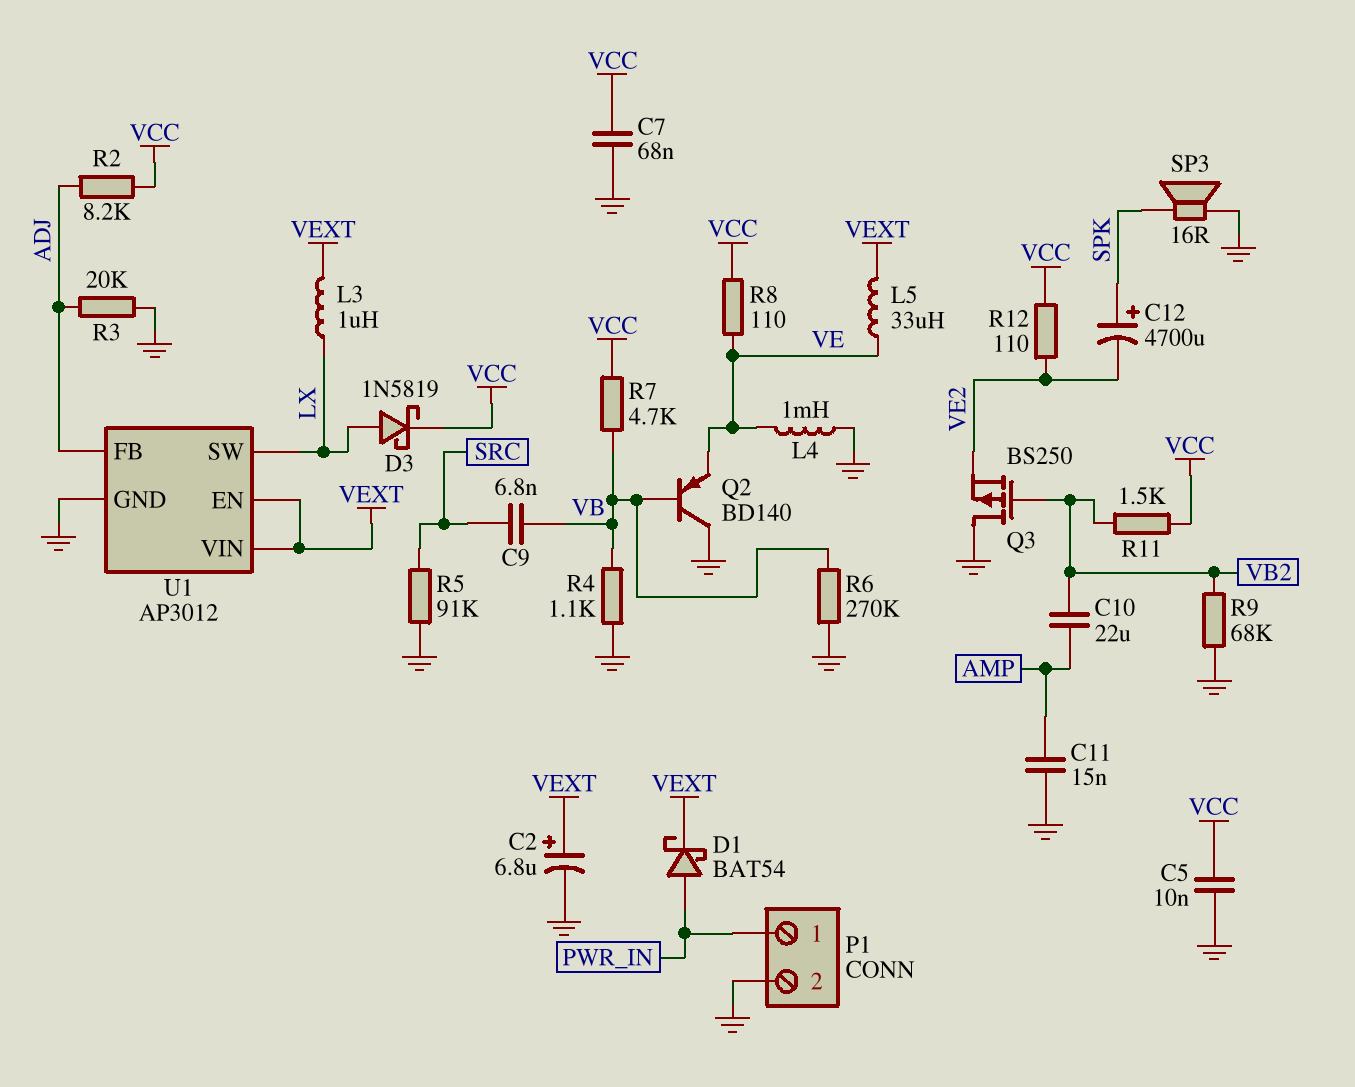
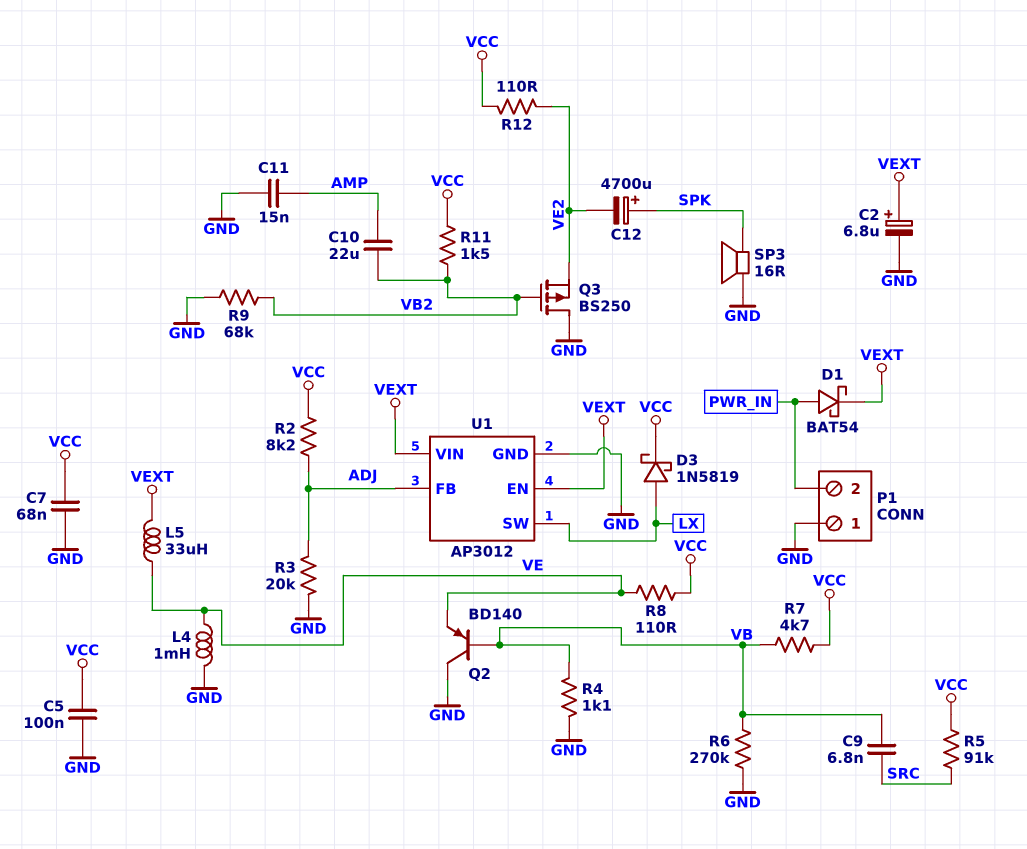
C5: 10nF (GND, VCC) -> 100nF (GND, VCC)
L3: 1uH (LX, VEXT) -> none
P1 pin 1: PWR_IN -> GND
P1 pin 2: GND -> PWR_IN
R5: 91k (GND, SRC) -> 91k (SRC, VCC)

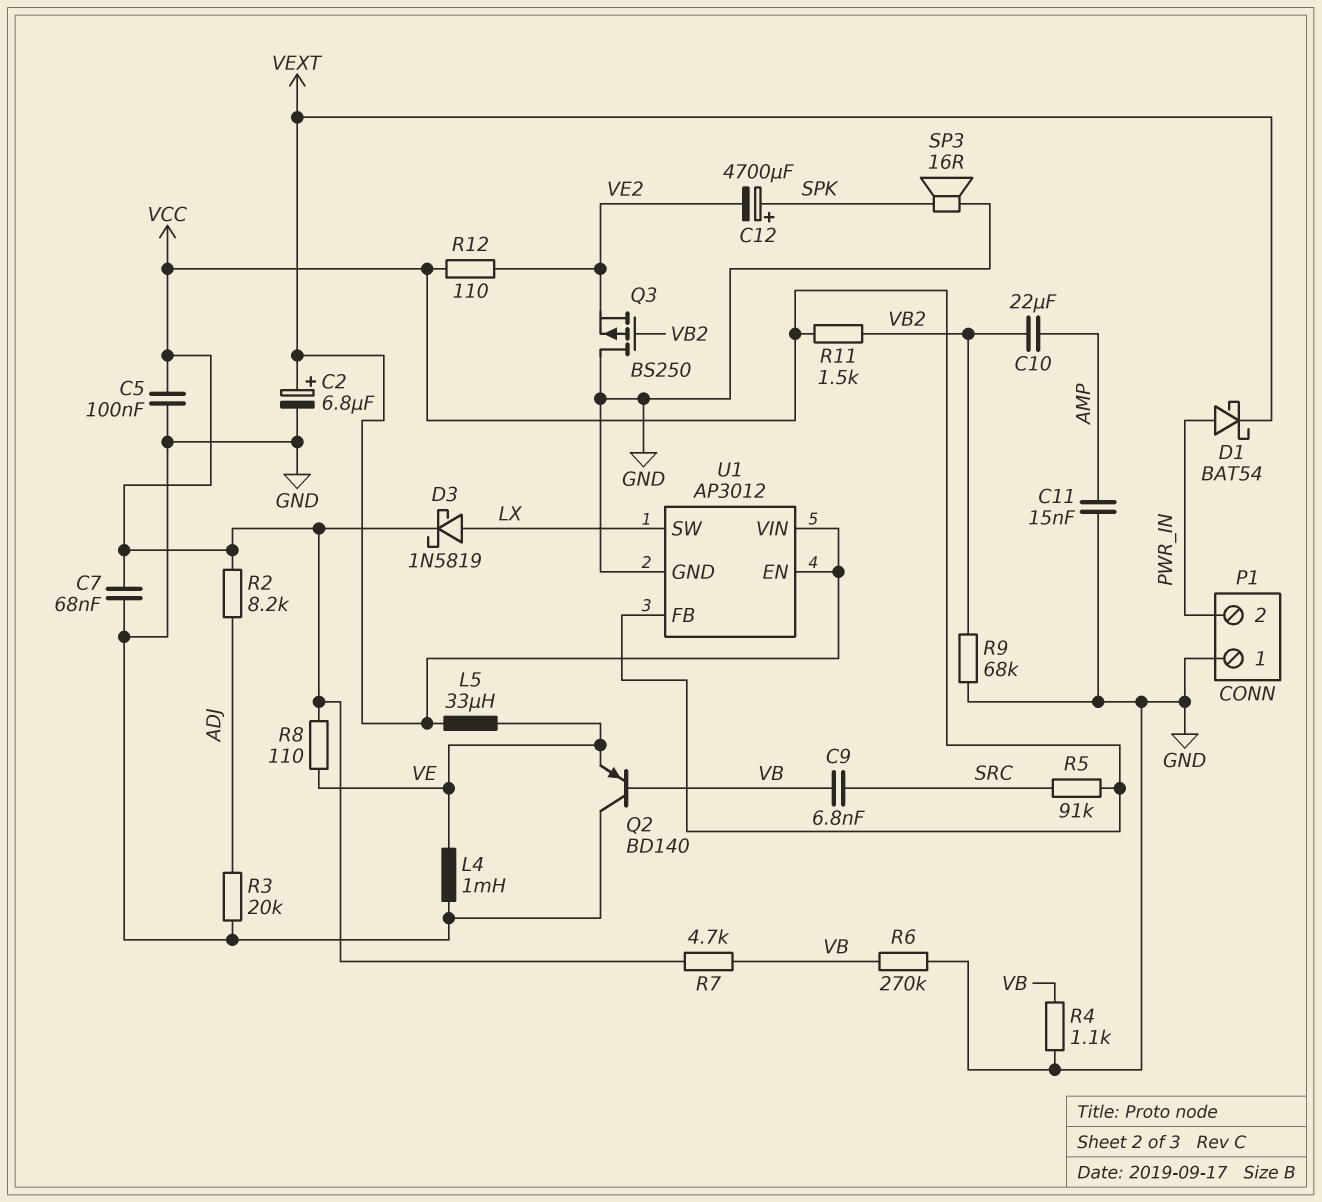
U1 pin FB: ADJ -> VCC

